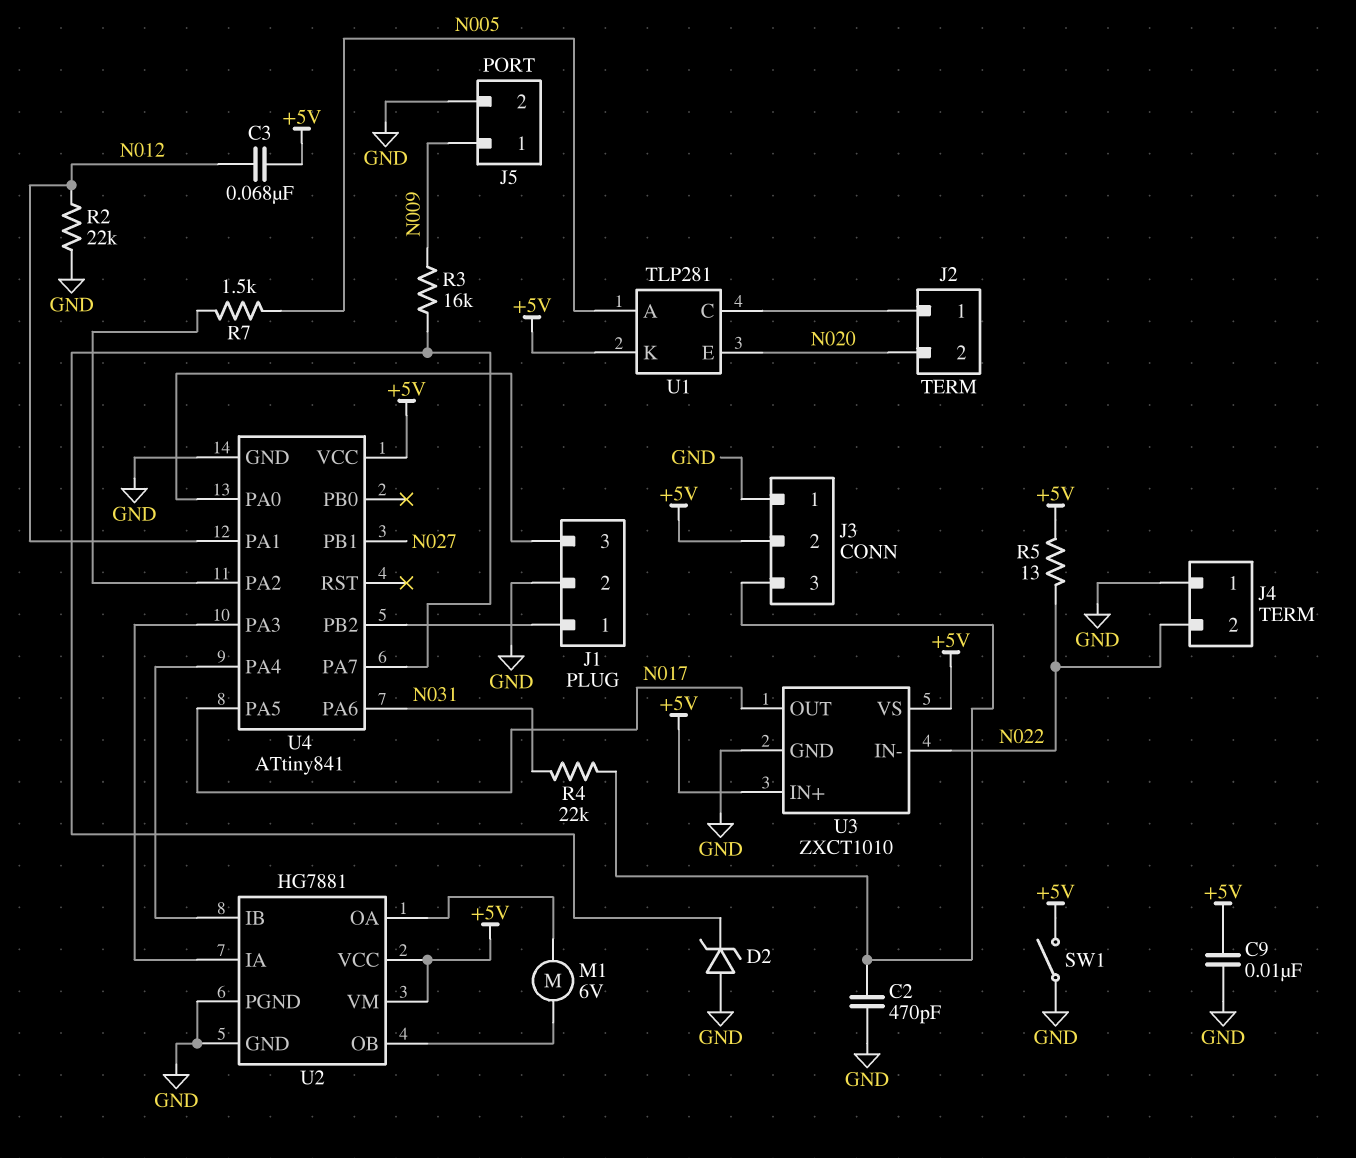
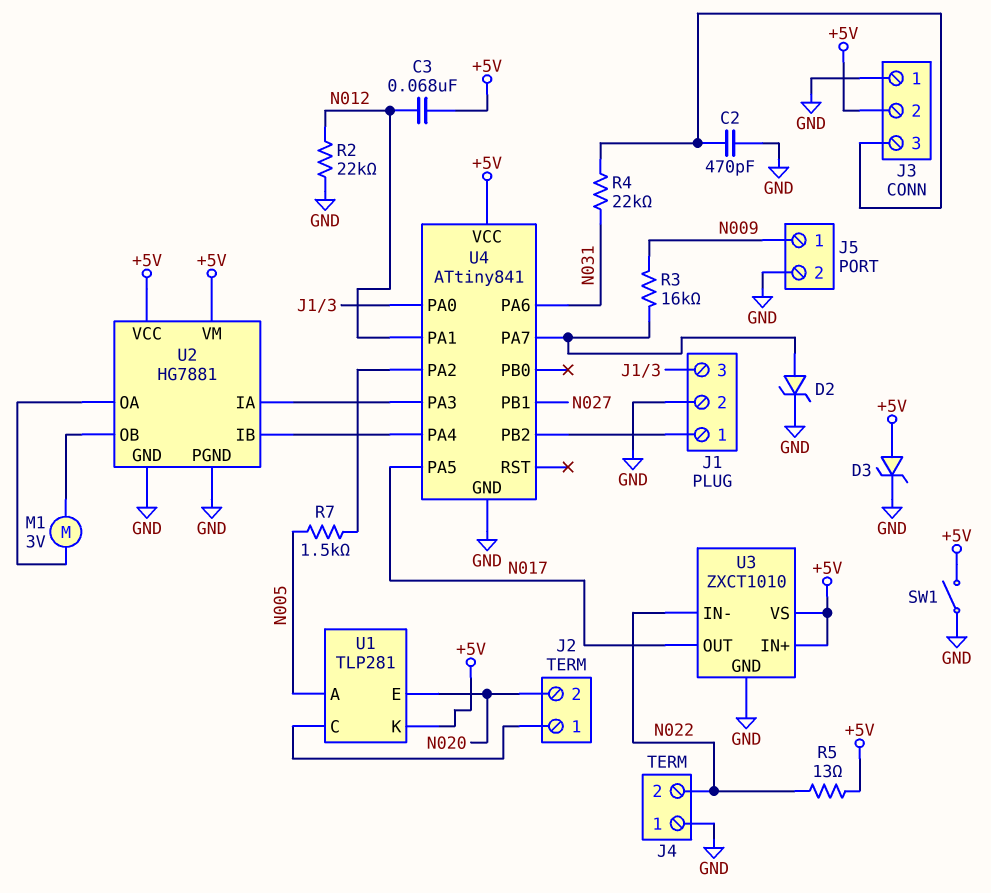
C9: 10nF (+5V, GND) -> none
D2: zener (A GND, K U4/PA7) -> zener (A U4/PA7, K GND)
D3: none -> zener (A +5V, K GND)
M1: motor 6V (U2/OA, U2/OB) -> motor 3V (U2/OA, U2/OB)

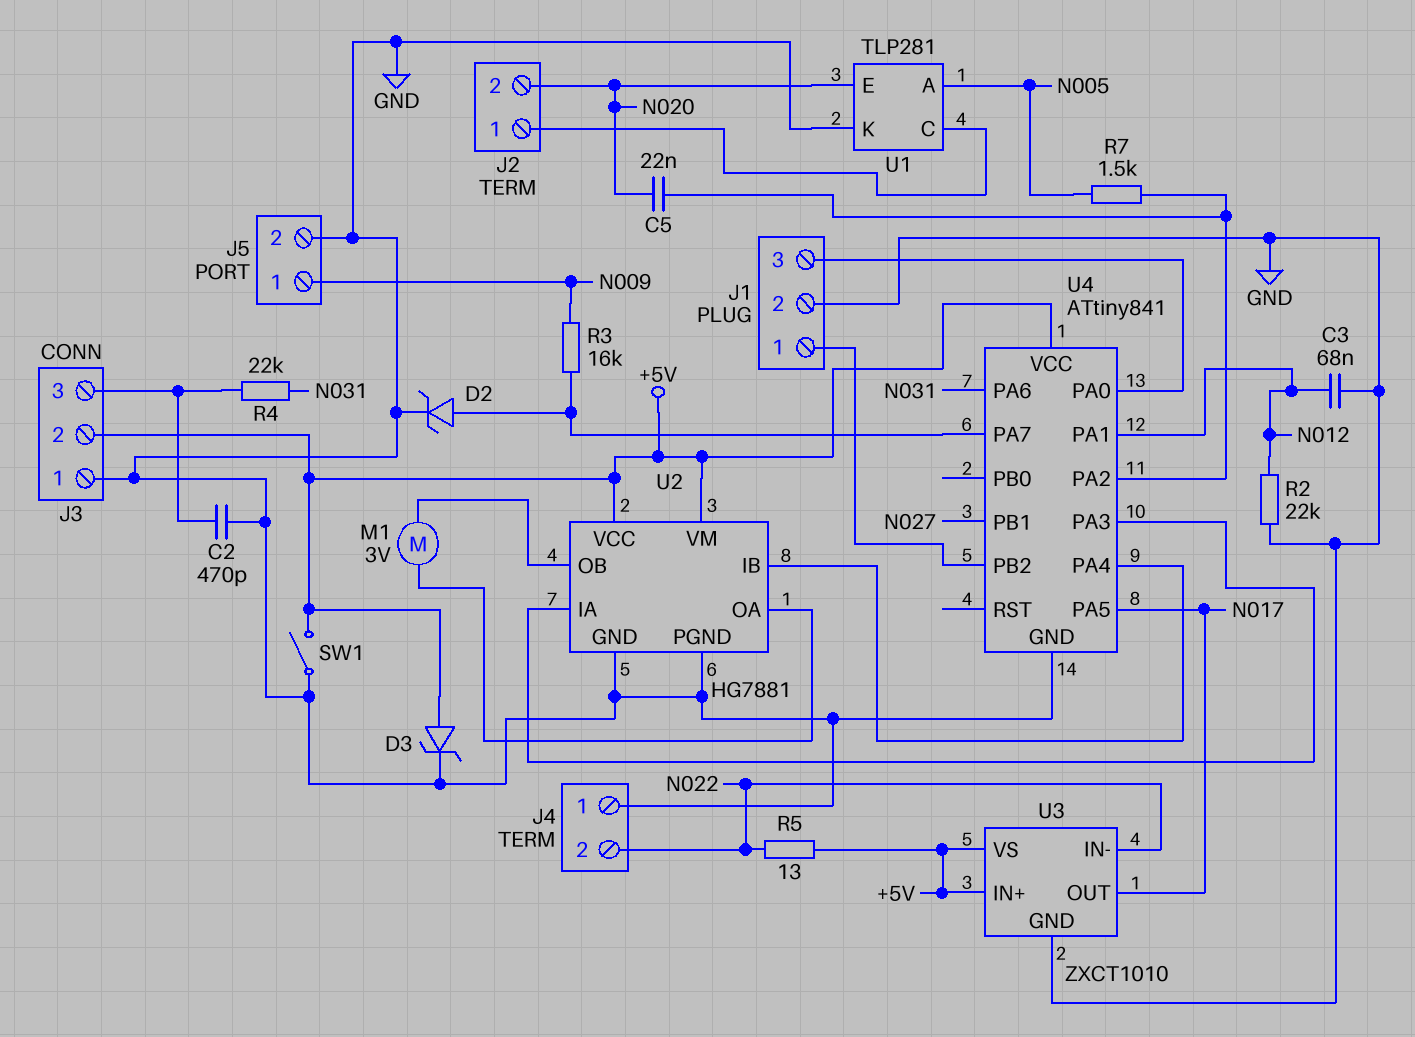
C3: 68nF (+5V, N012) -> 68nF (GND, N012)
C5: none -> 22nF (N020, U4/PA2)
U1 pin K: +5V -> GND

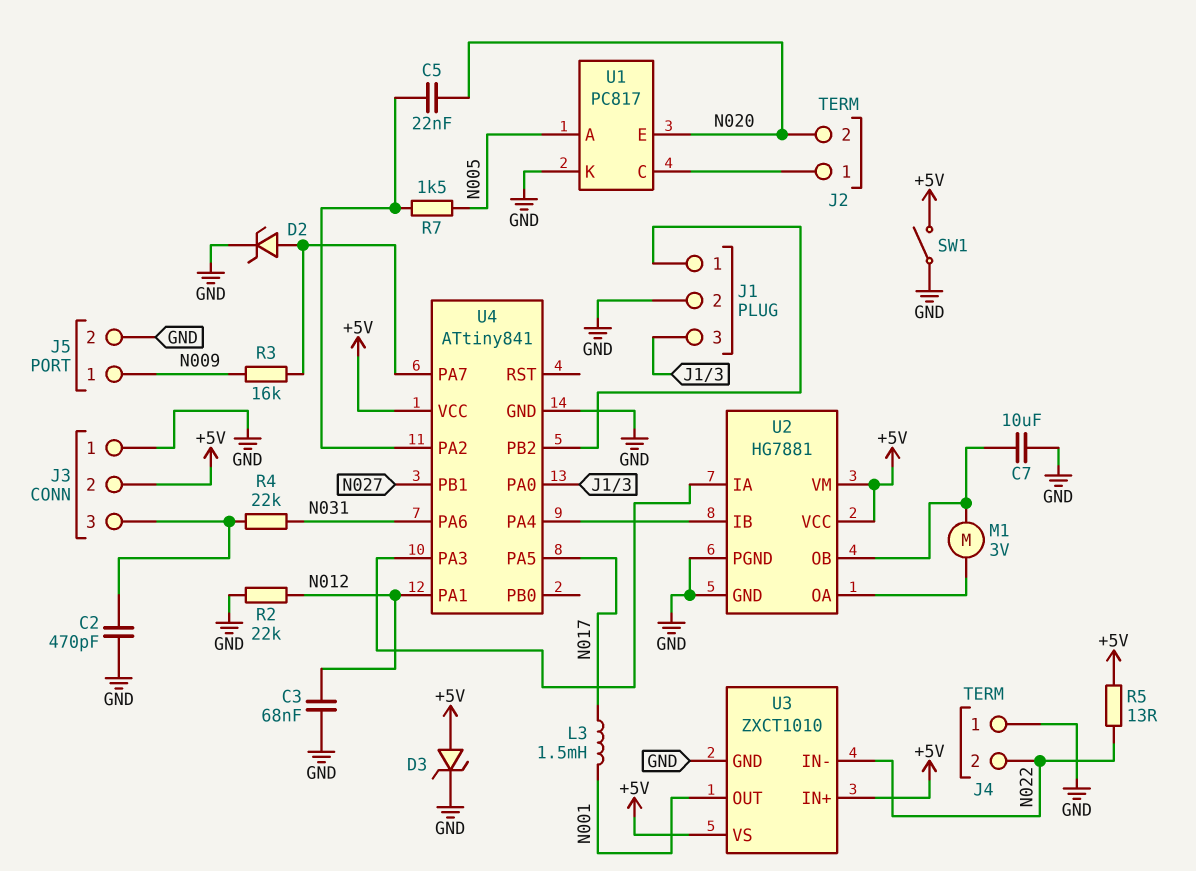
C7: none -> 10uF (GND, U2/OB)
L3: none -> 1.5mH (N001, N017)
U1: TLP281 -> PC817
U3 pin OUT: N017 -> N001

